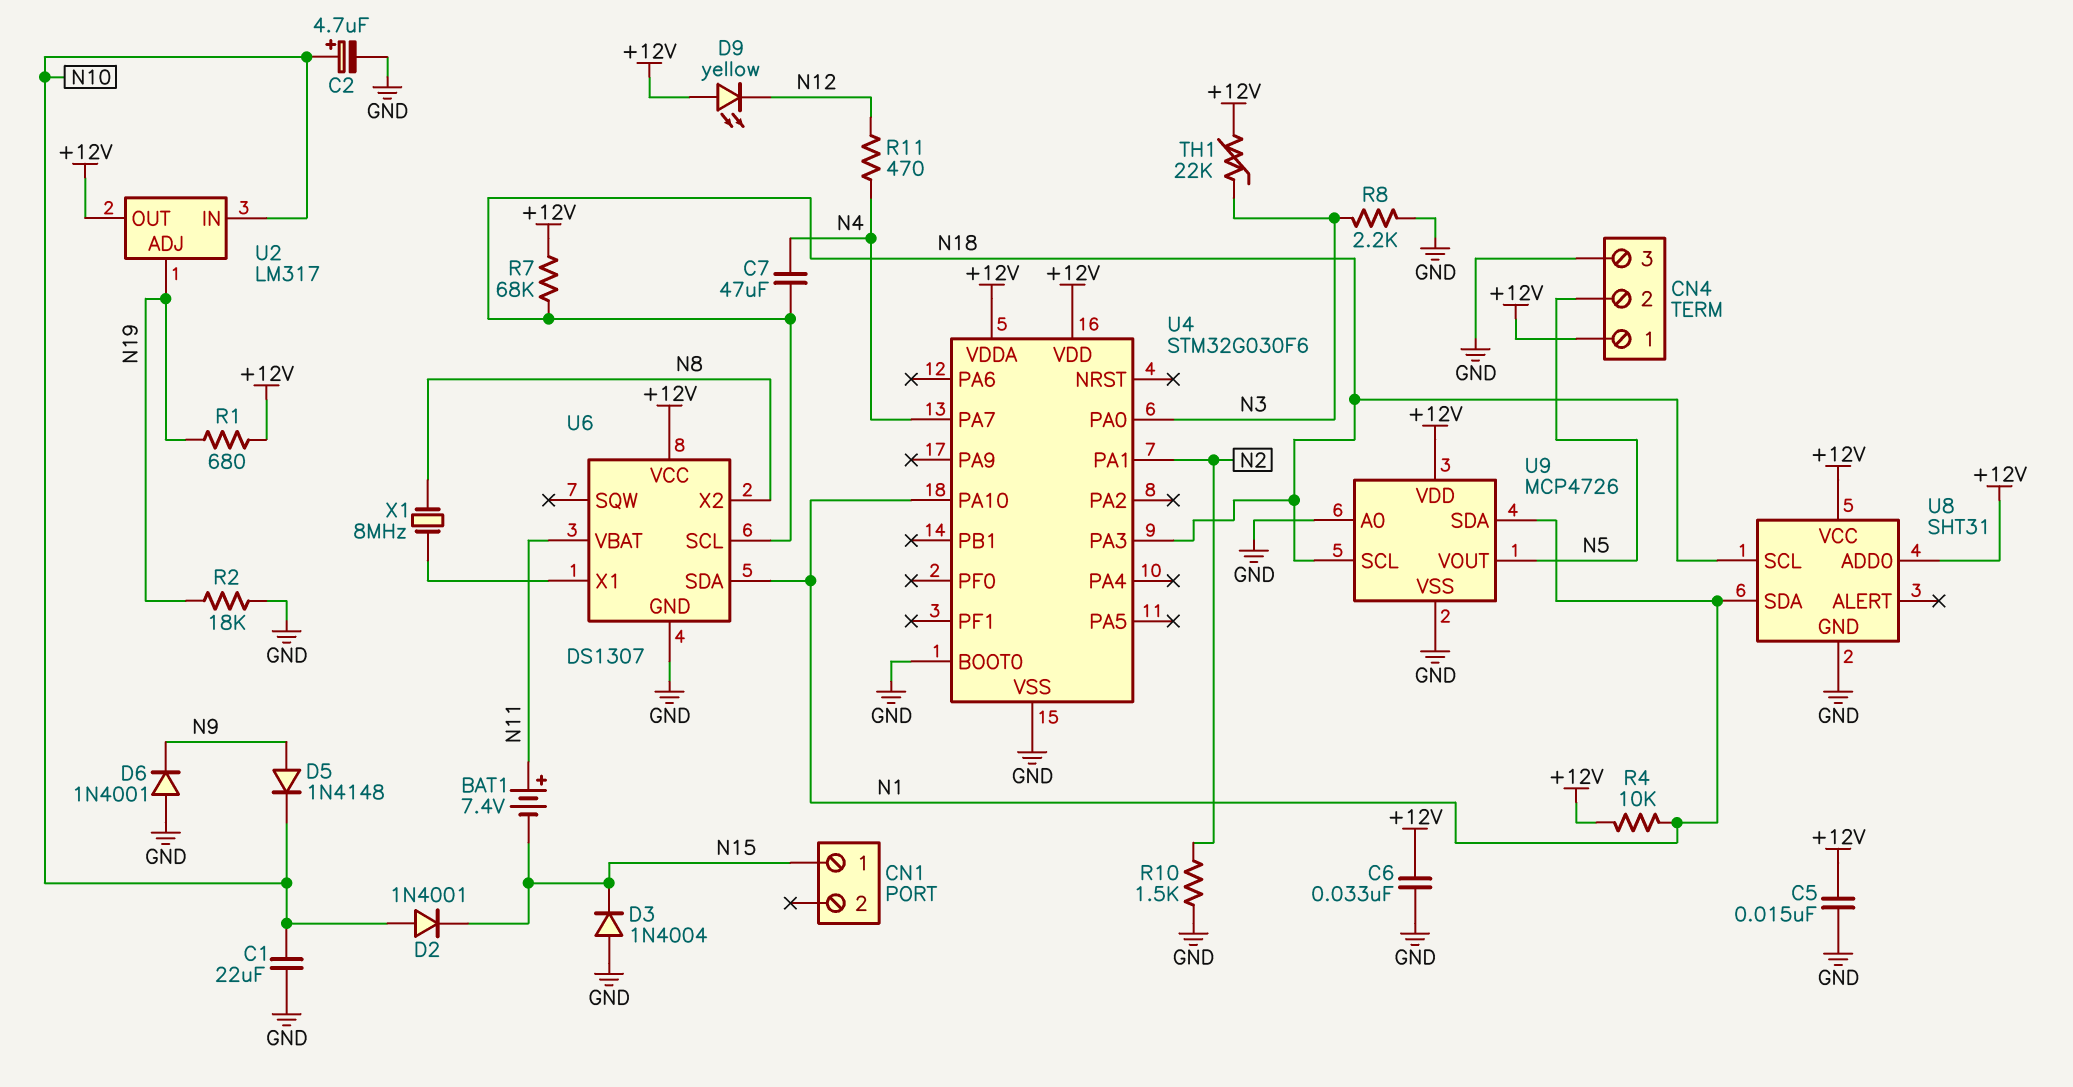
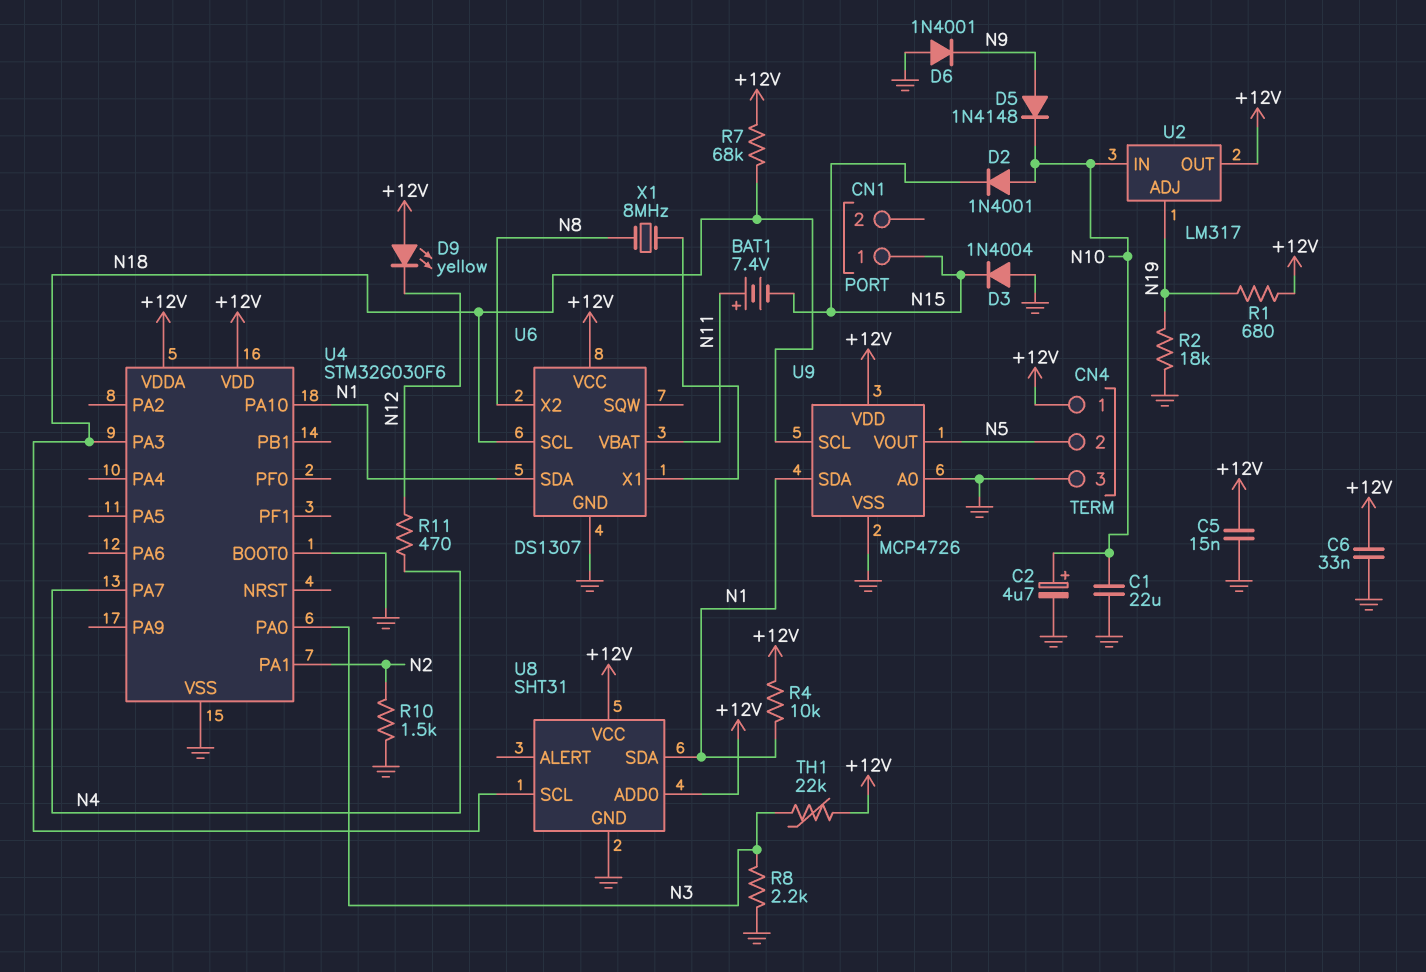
C7: 47uF (N4, N18) -> none

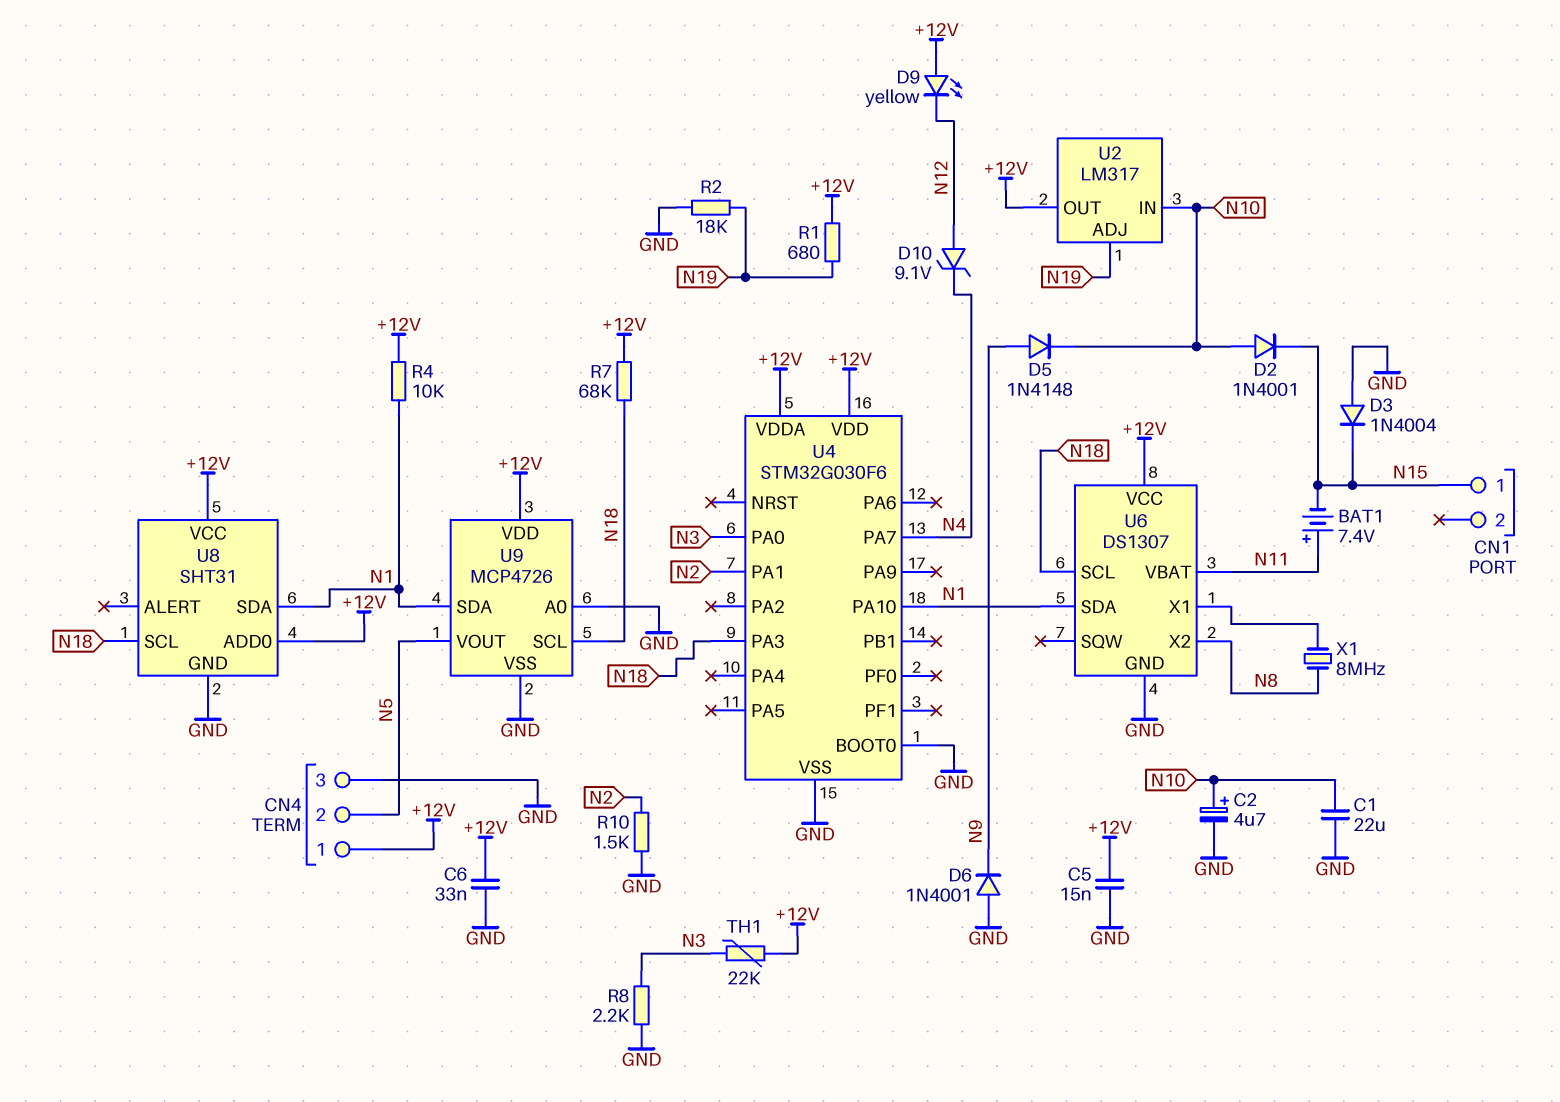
D10: none -> zener 9.1V (A N12, K N4)
R11: 470 (N4, N12) -> none

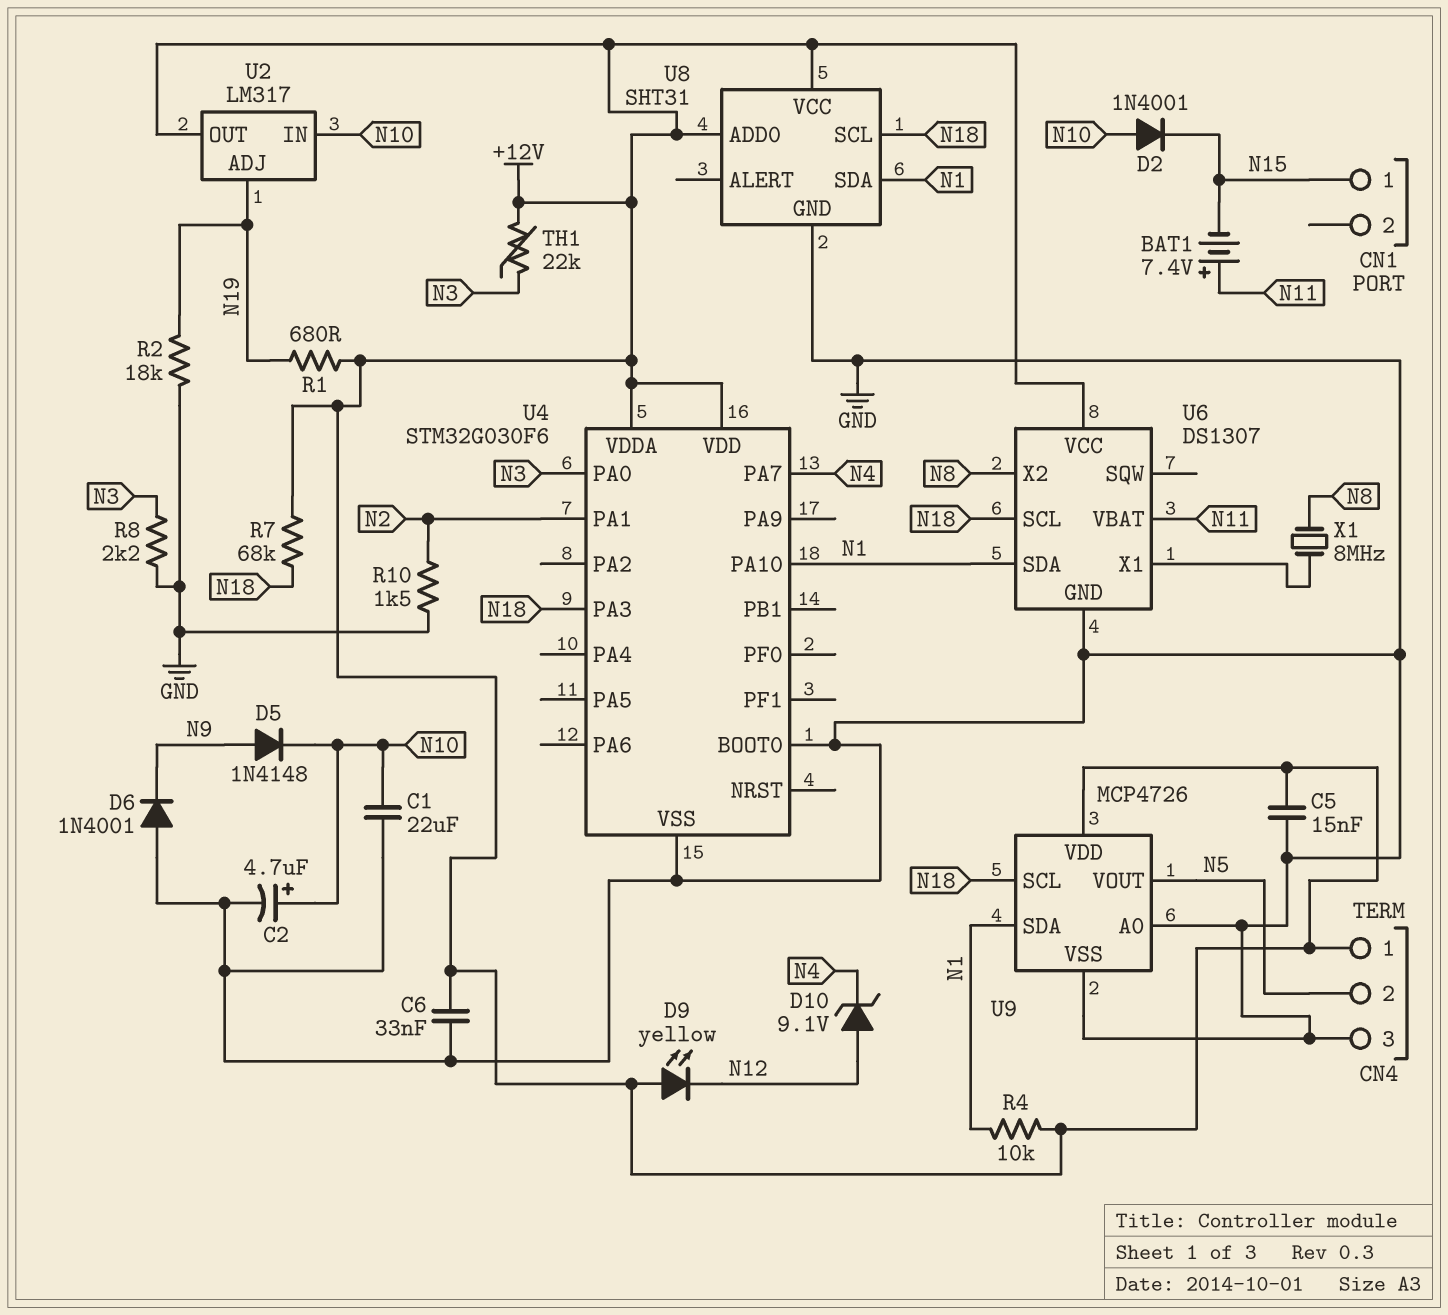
D3: diode 1N4004 (A GND, K N15) -> none

